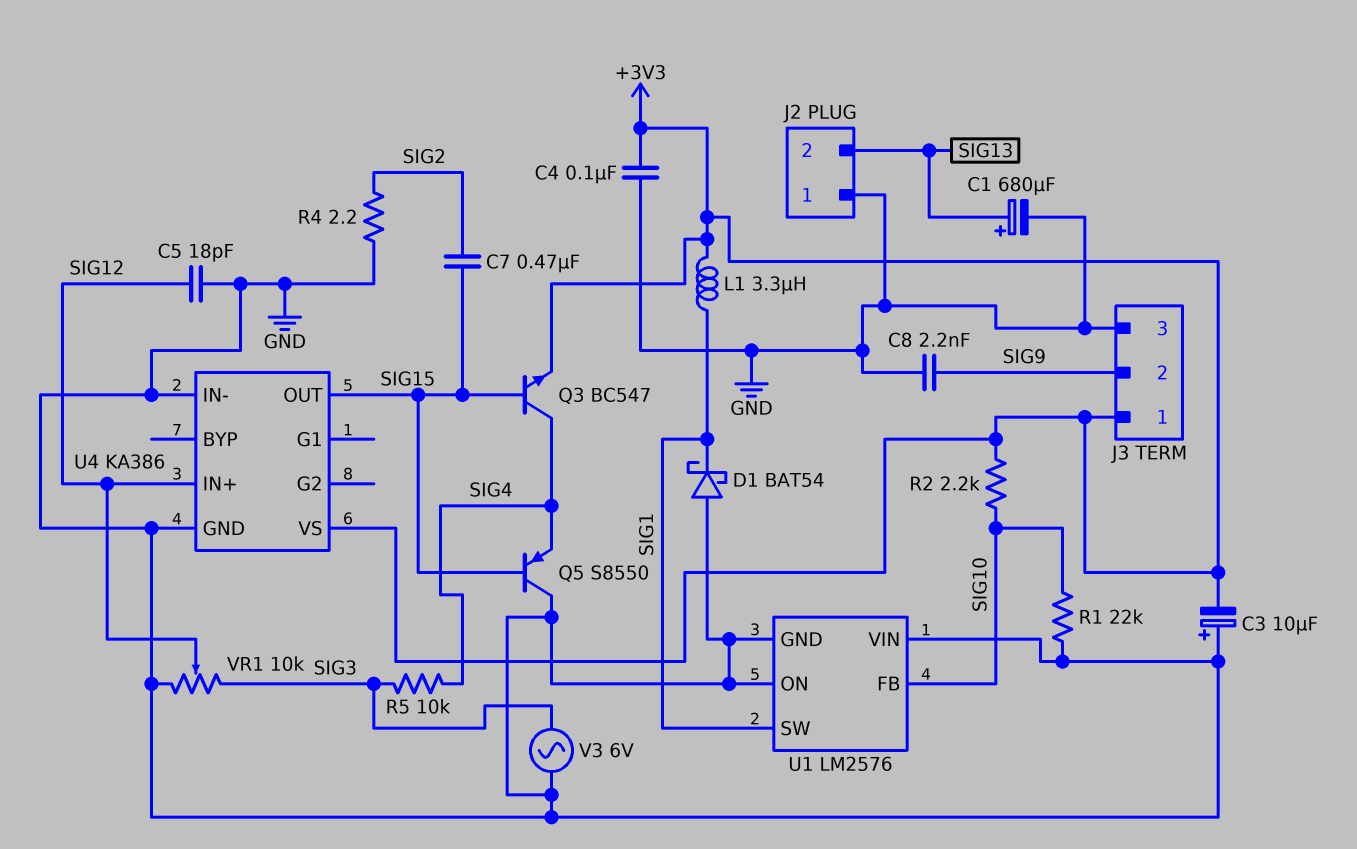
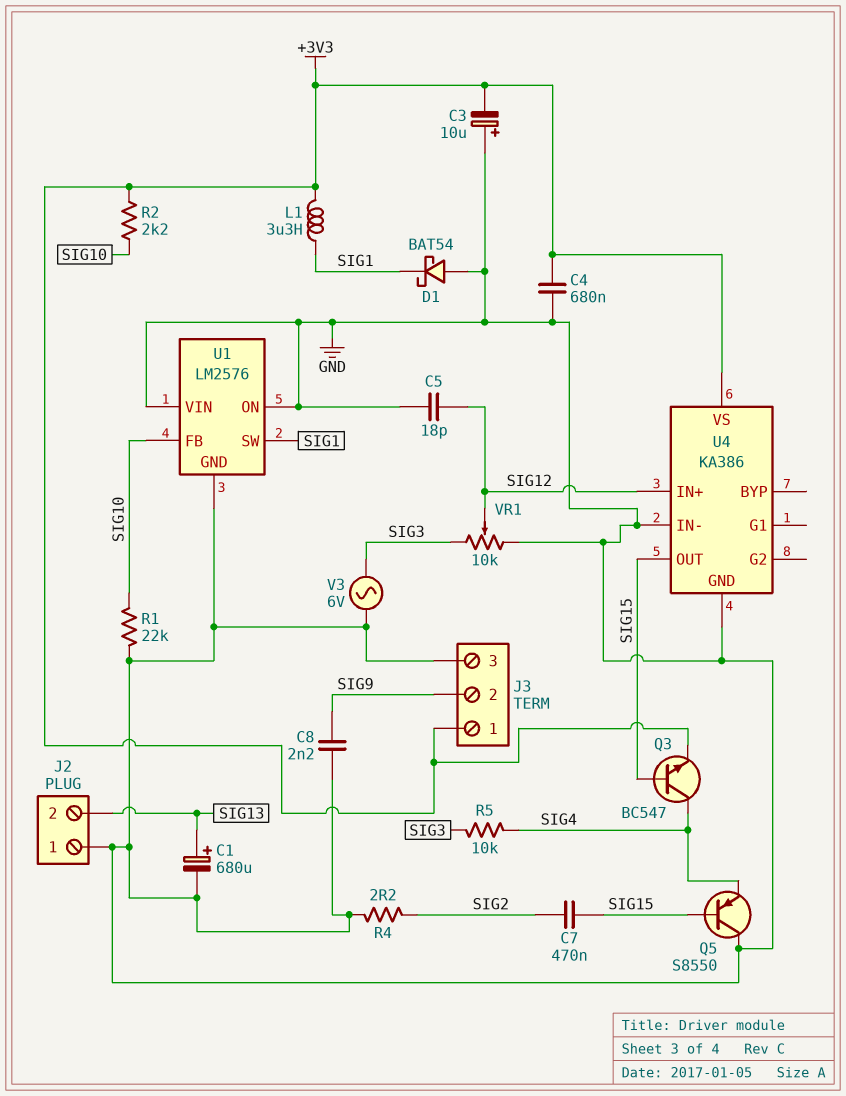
C4: 100nF (+3V3, GND) -> 680nF (+3V3, GND)

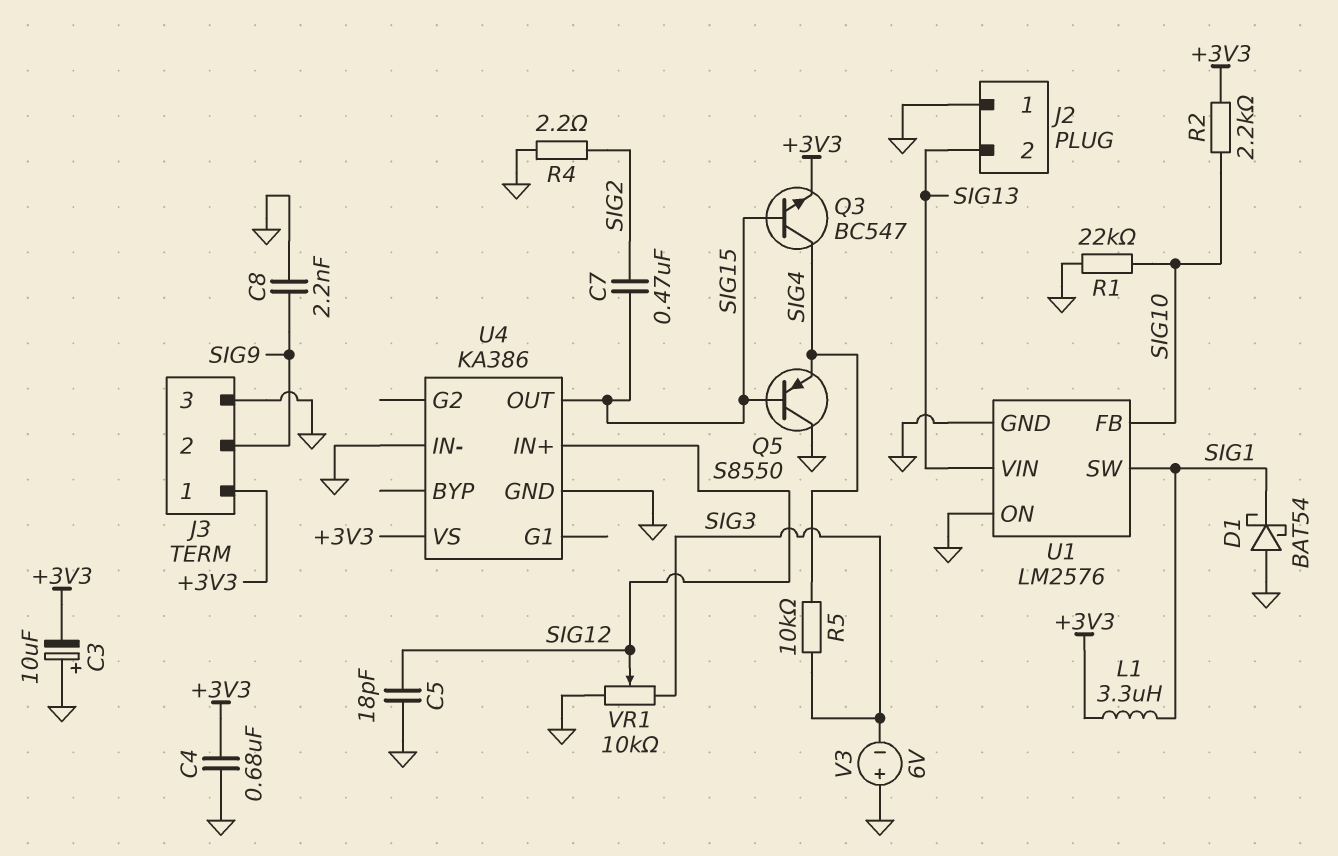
C1: 680uF (plus SIG13, minus GND) -> none
U1 pin VIN: GND -> SIG13
V3: AC 6V (GND, SIG3) -> 6V (plus GND, minus SIG3)

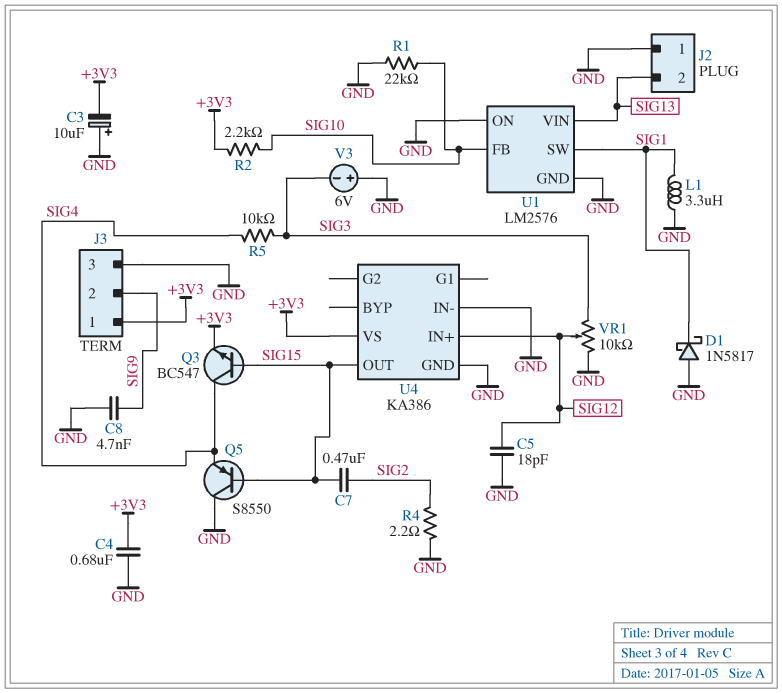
C8: 2.2nF (GND, SIG9) -> 4.7nF (GND, SIG9)
D1: schottky BAT54 (A GND, K SIG1) -> schottky 1N5817 (A GND, K SIG1)
L1: 3.3uH (+3V3, SIG1) -> 3.3uH (GND, SIG1)

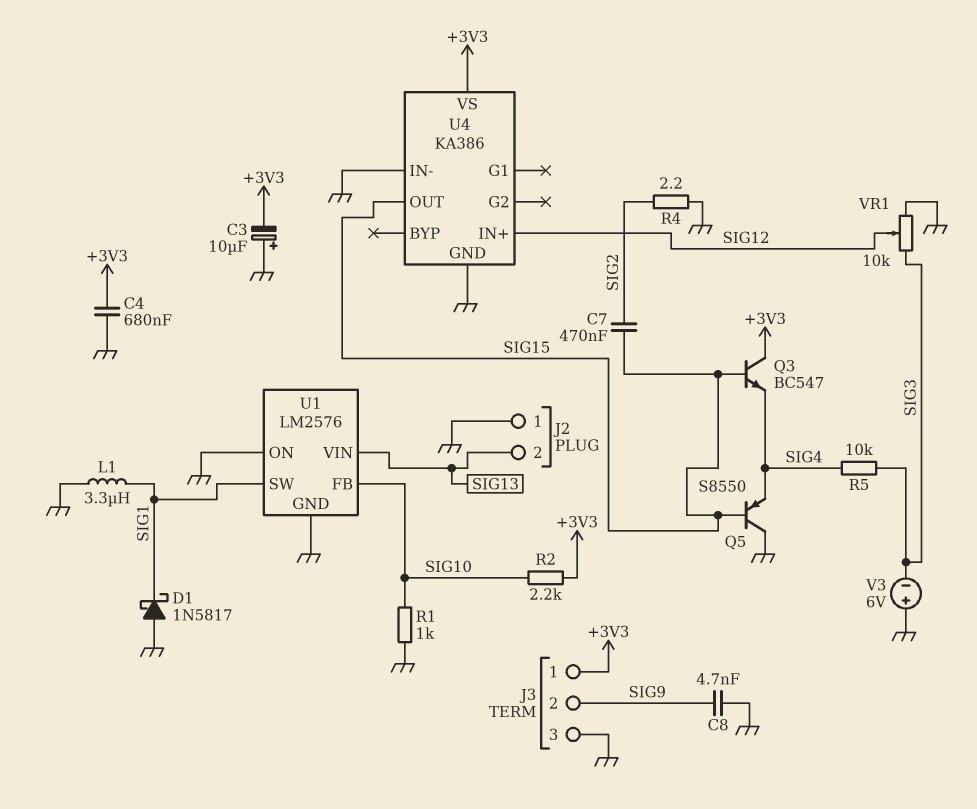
C5: 18pF (GND, SIG12) -> none
Q3: NPN BC547 (B SIG15, C SIG4, E +3V3) -> NPN BC547 (B SIG15, C +3V3, E SIG4)
R1: 22k (GND, SIG10) -> 1k (GND, SIG10)

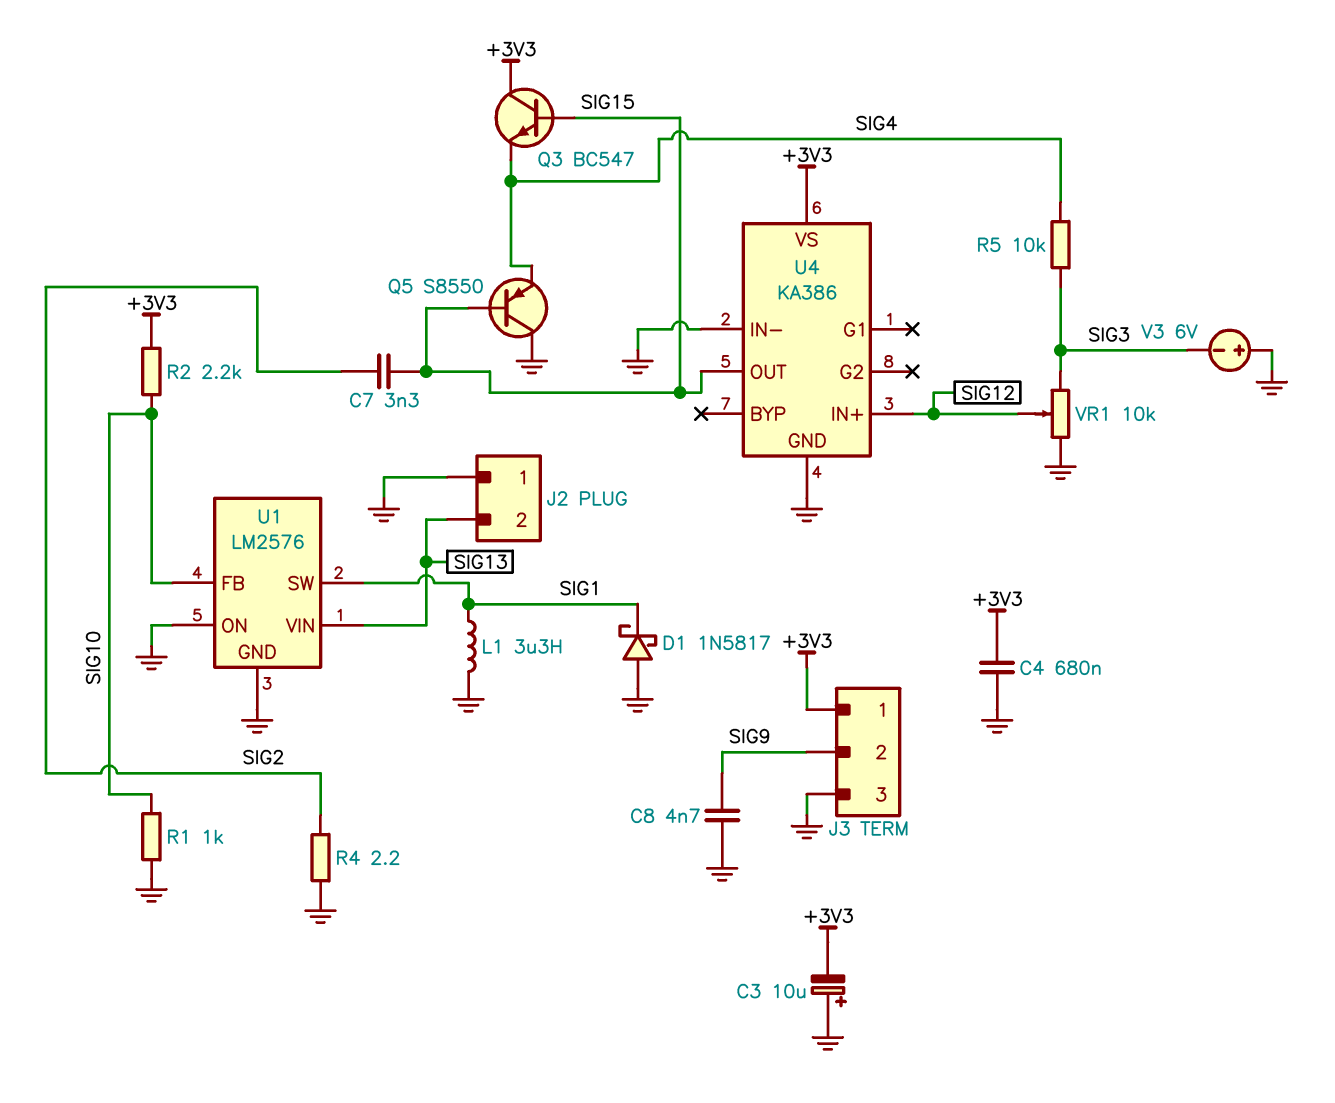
C7: 470nF (SIG2, SIG15) -> 3.3nF (SIG2, SIG15)

